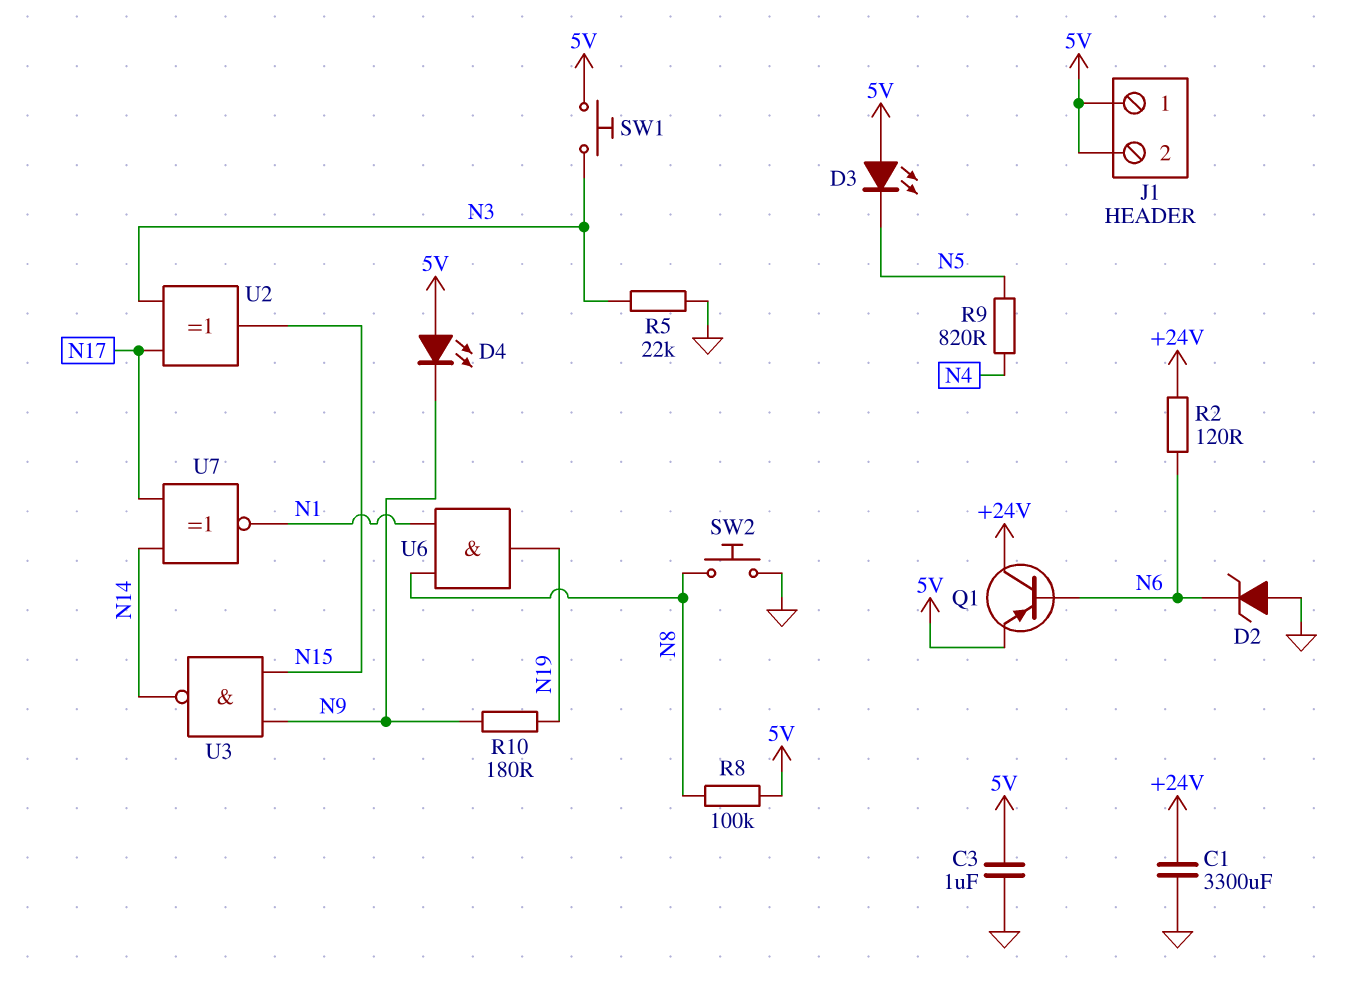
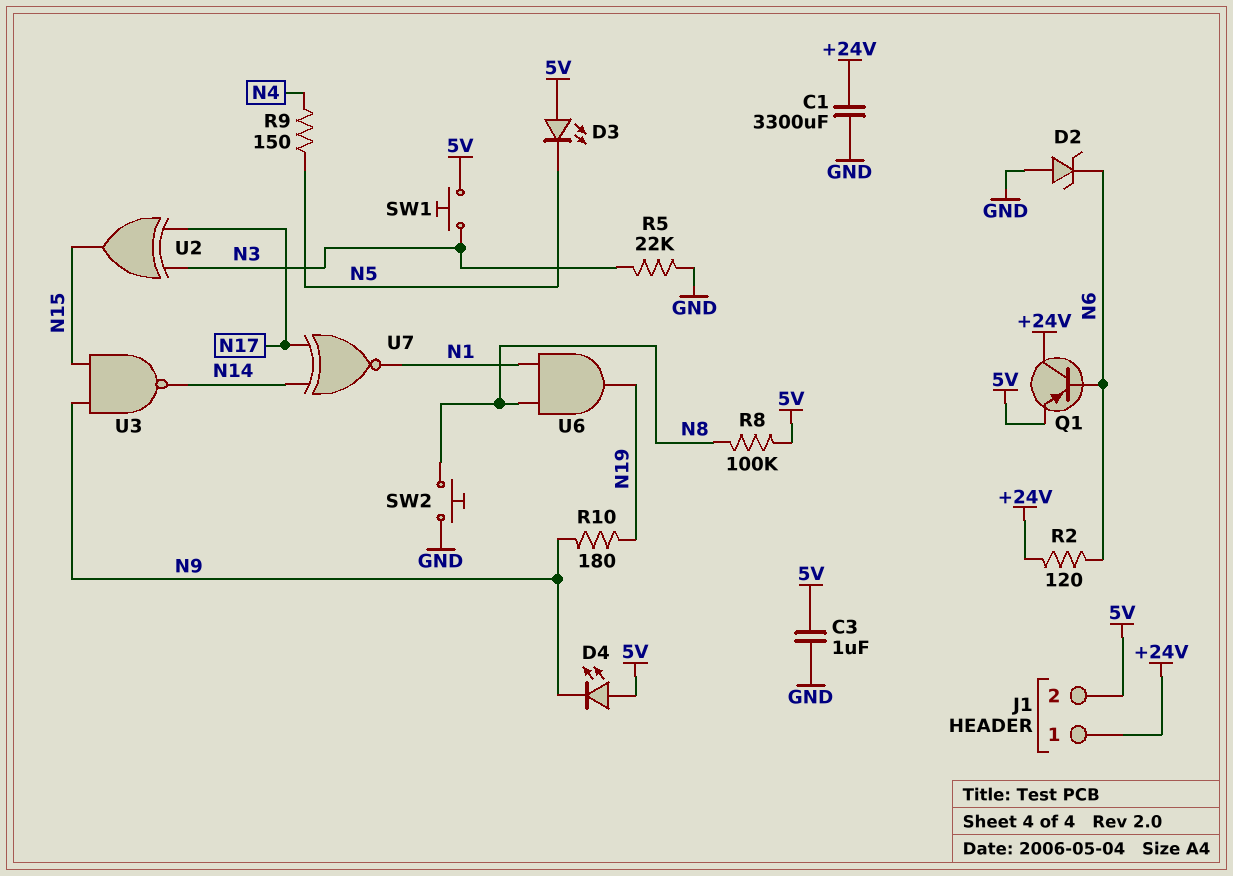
J1 pin 1: 5V -> +24V
R9: 820 (N4, N5) -> 150 (N4, N5)

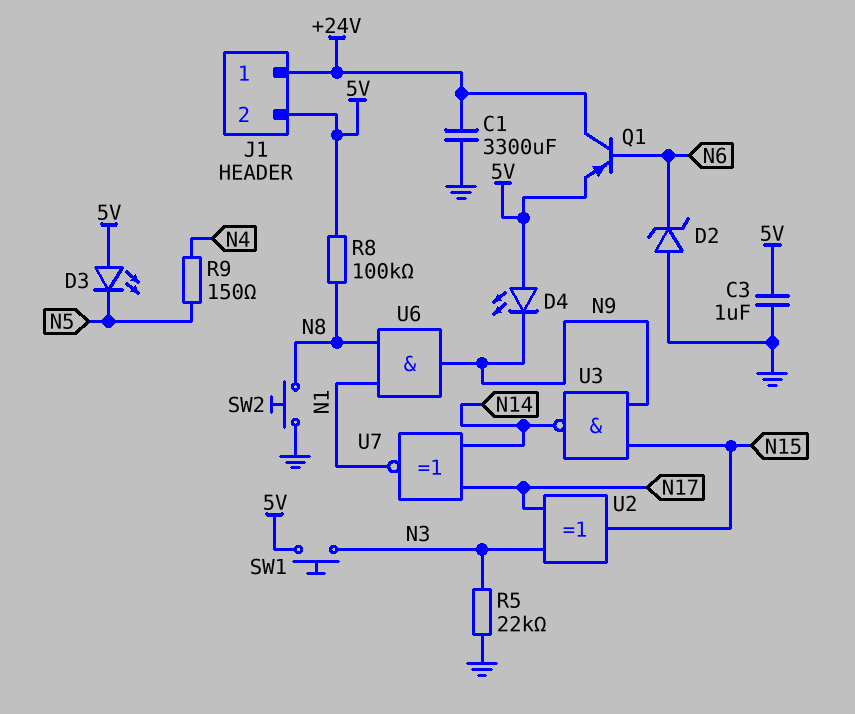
R2: 120 (+24V, N6) -> none
R10: 180 (N9, N19) -> none
U6: AND (in N1, in N8, out N19) -> AND (in N1, in N8, out N9)

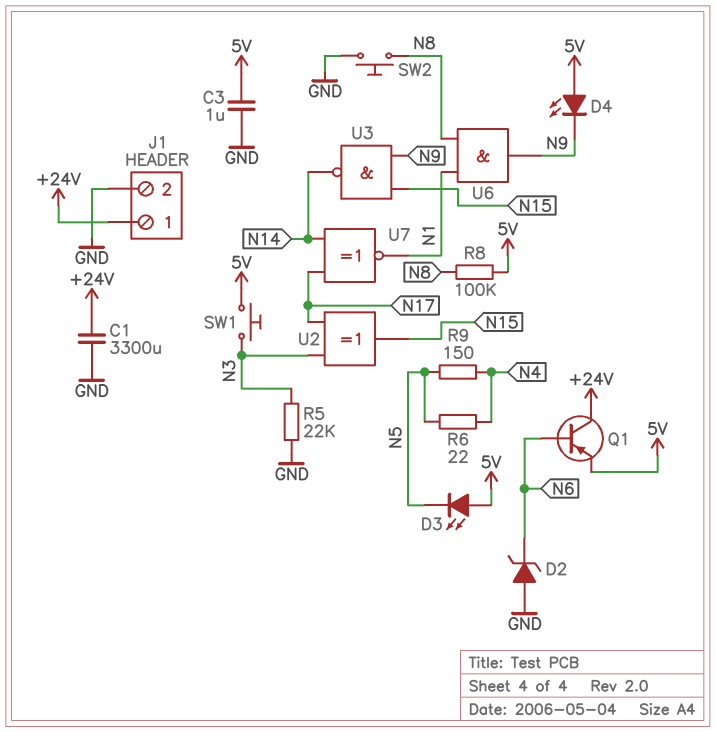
J1 pin 2: 5V -> GND
R6: none -> 22 (N4, N5)

